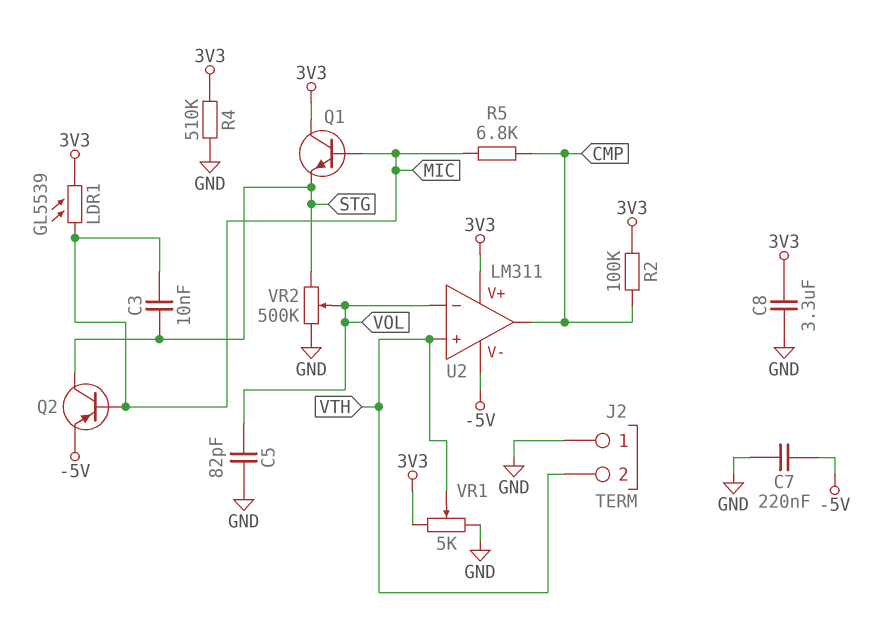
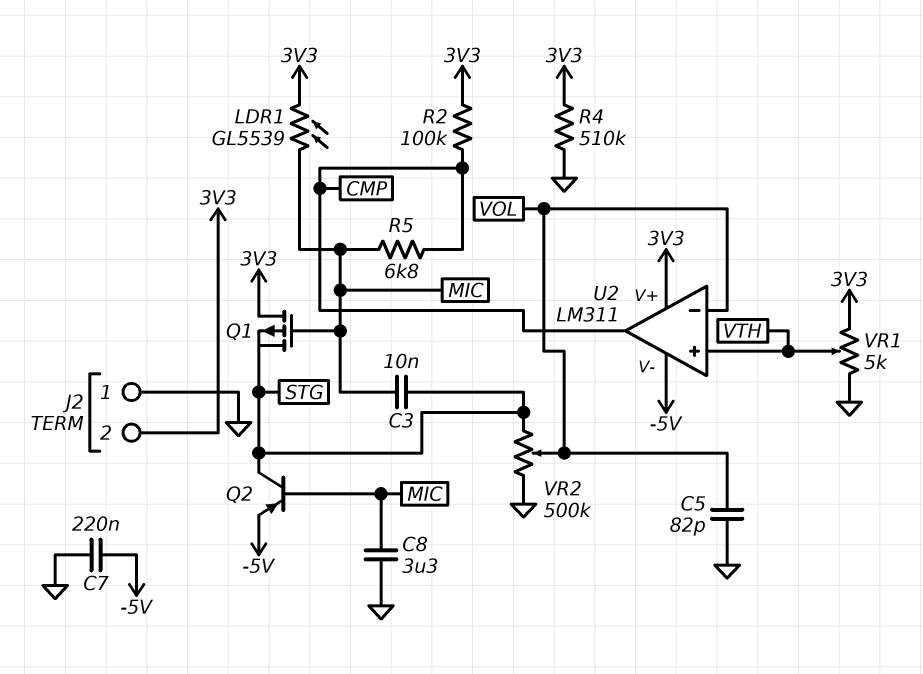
C8: 3.3uF (3V3, GND) -> 3.3uF (GND, MIC)
J2 pin 2: VTH -> 3V3
Q1: NPN (B MIC, C 3V3, E STG) -> PMOS (G MIC, D 3V3, S STG)

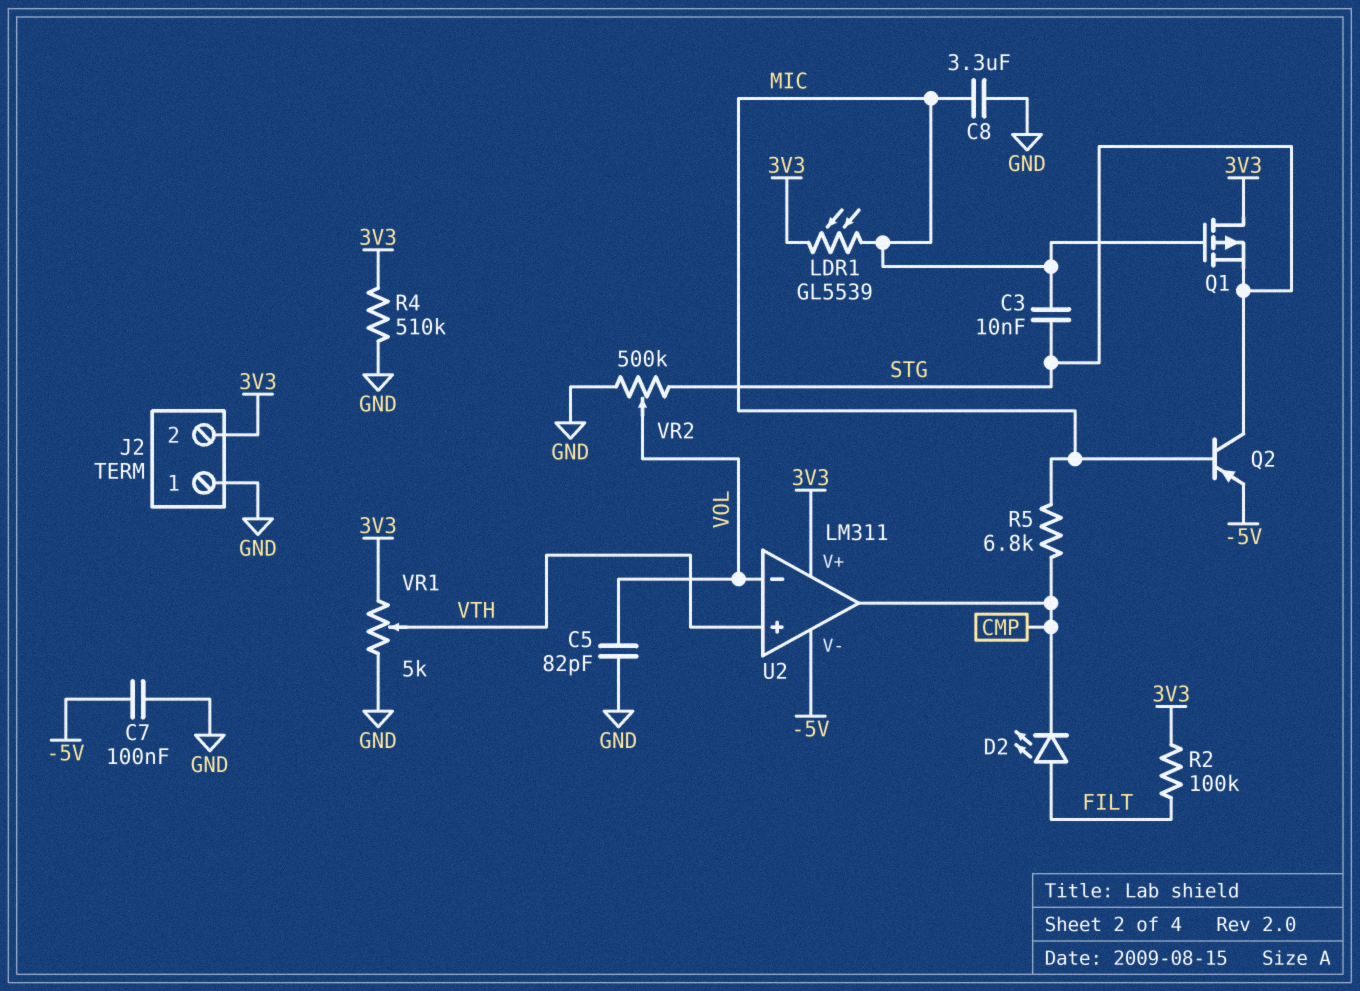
C7: 220nF (-5V, GND) -> 100nF (-5V, GND)
D2: none -> LED (A FILT, K CMP)
R2: 100k (3V3, CMP) -> 100k (3V3, FILT)

